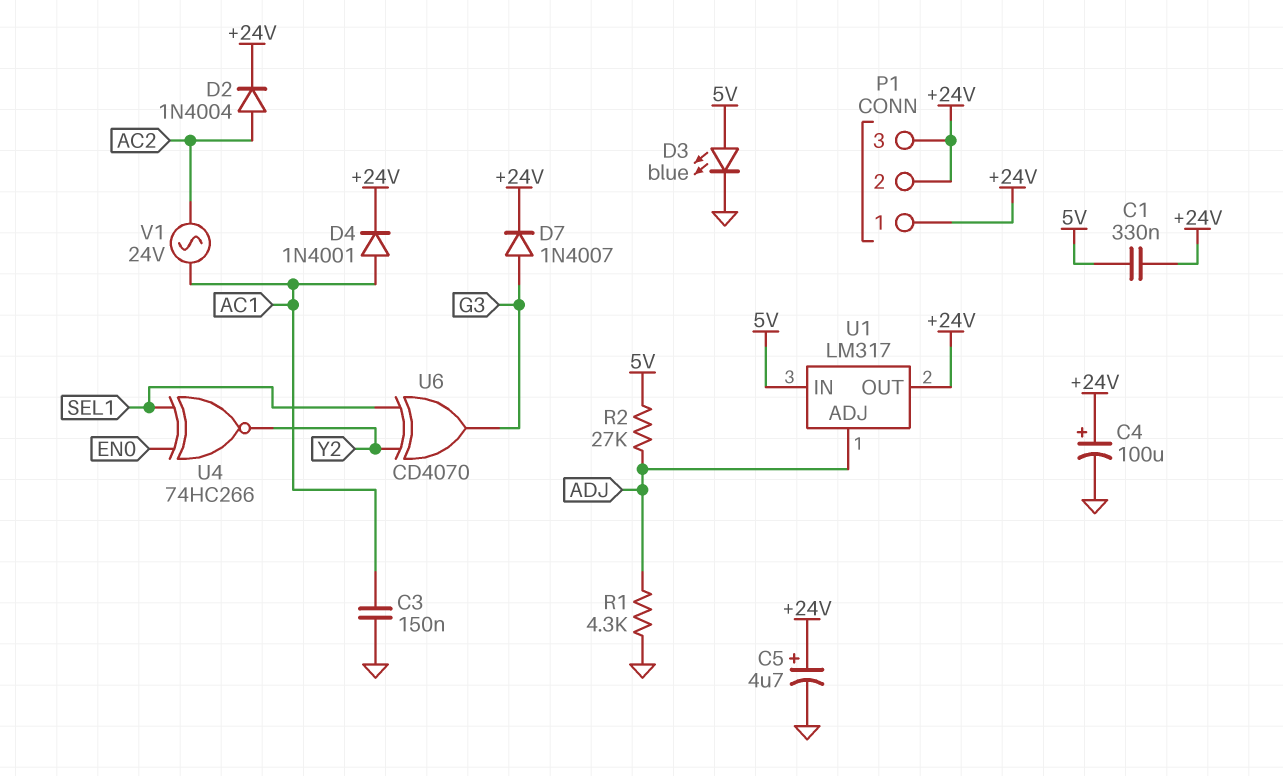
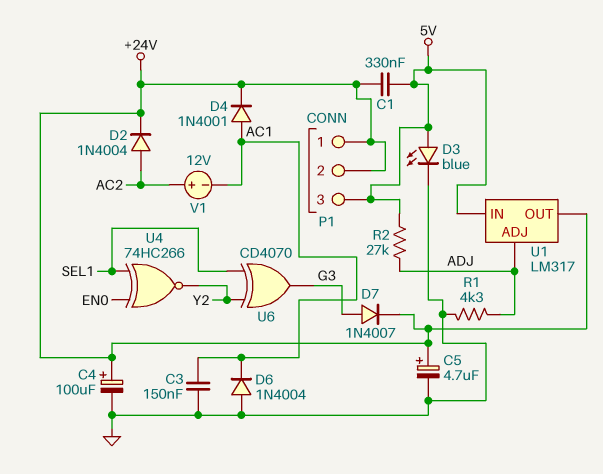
D6: none -> diode 1N4004 (A GND, K AC1)
P1 pin 3: +24V -> 5V
V1: AC 24V (AC1, AC2) -> 12V (plus AC2, minus AC1)

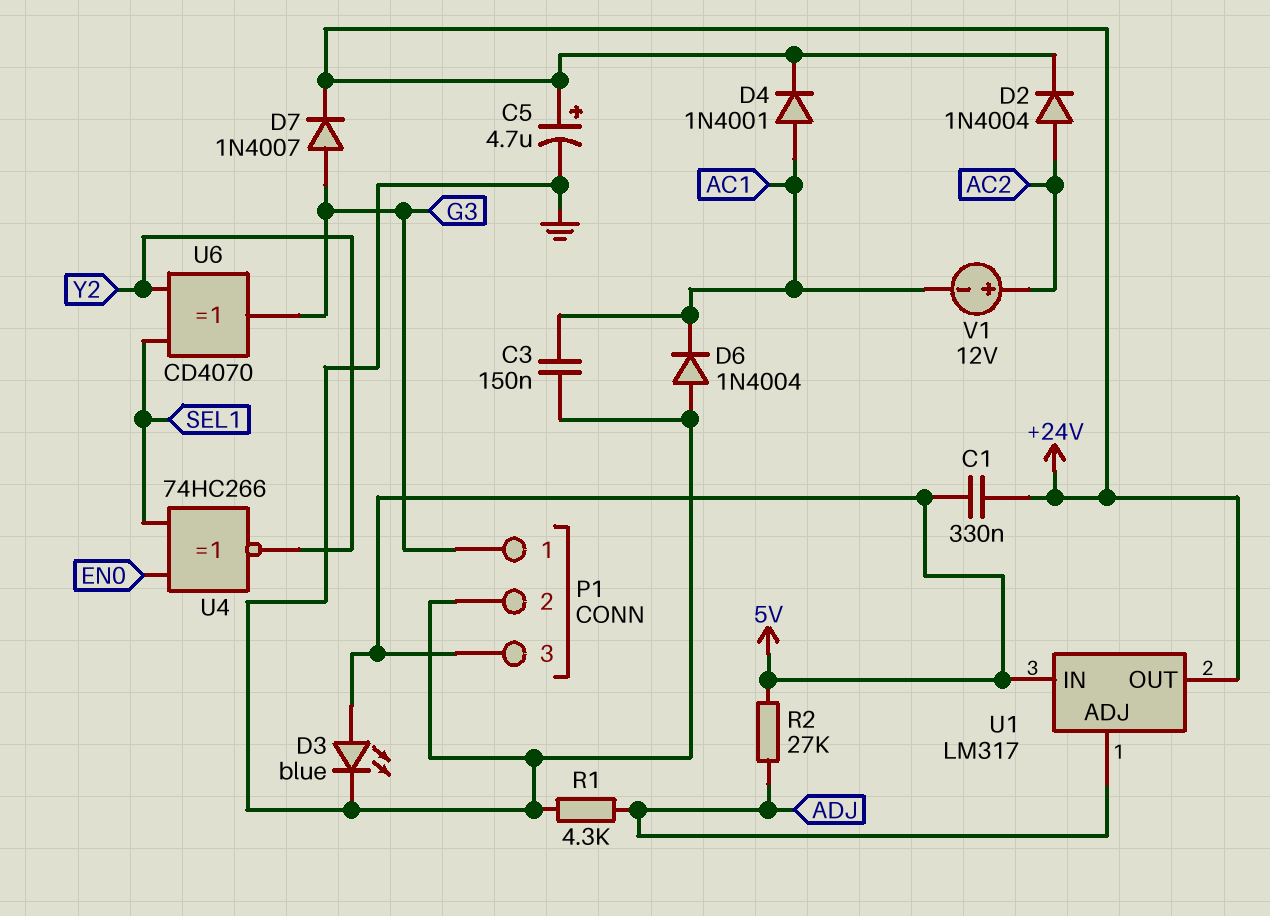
C4: 100uF (plus +24V, minus GND) -> none
P1 pin 1: +24V -> G3
P1 pin 2: +24V -> GND

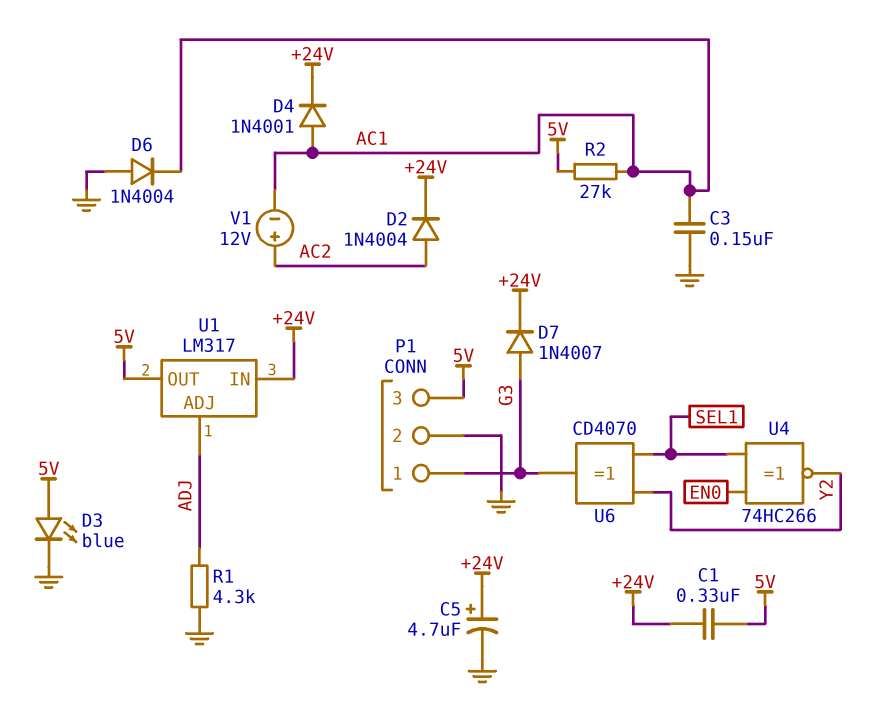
R2: 27k (5V, ADJ) -> 27k (5V, AC1)
U1 pin IN: 5V -> +24V
U1 pin OUT: +24V -> 5V

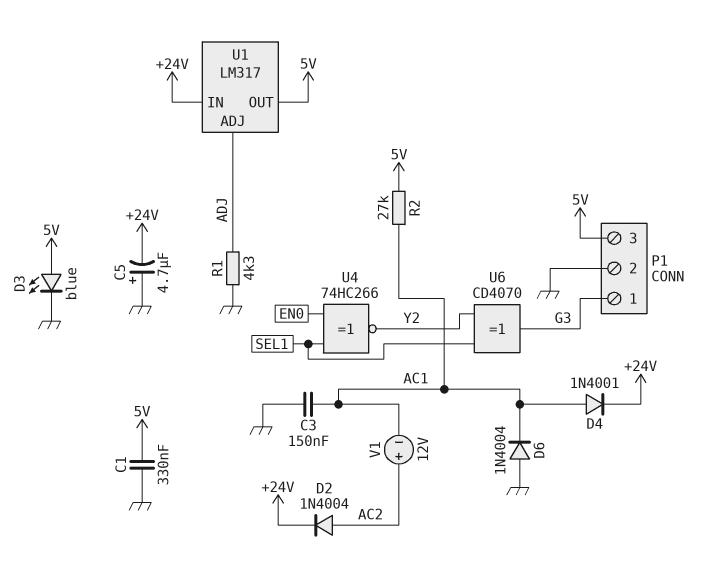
C1: 330nF (+24V, 5V) -> 330nF (5V, GND)
C5: 4.7uF (plus +24V, minus GND) -> 4.7uF (plus GND, minus +24V)
D7: diode 1N4007 (A G3, K +24V) -> none

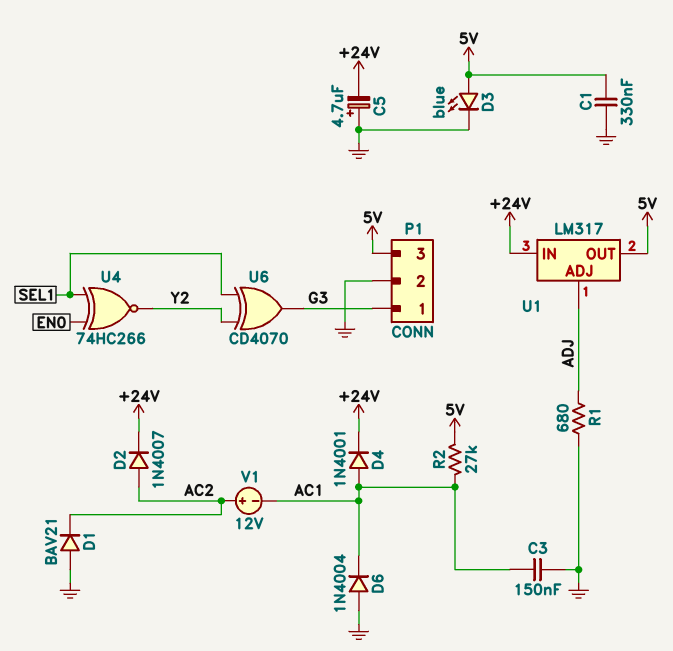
D1: none -> diode BAV21 (A GND, K AC2)
D2: diode 1N4004 (A AC2, K +24V) -> diode 1N4007 (A AC2, K +24V)
R1: 4.3k (ADJ, GND) -> 680 (ADJ, GND)

